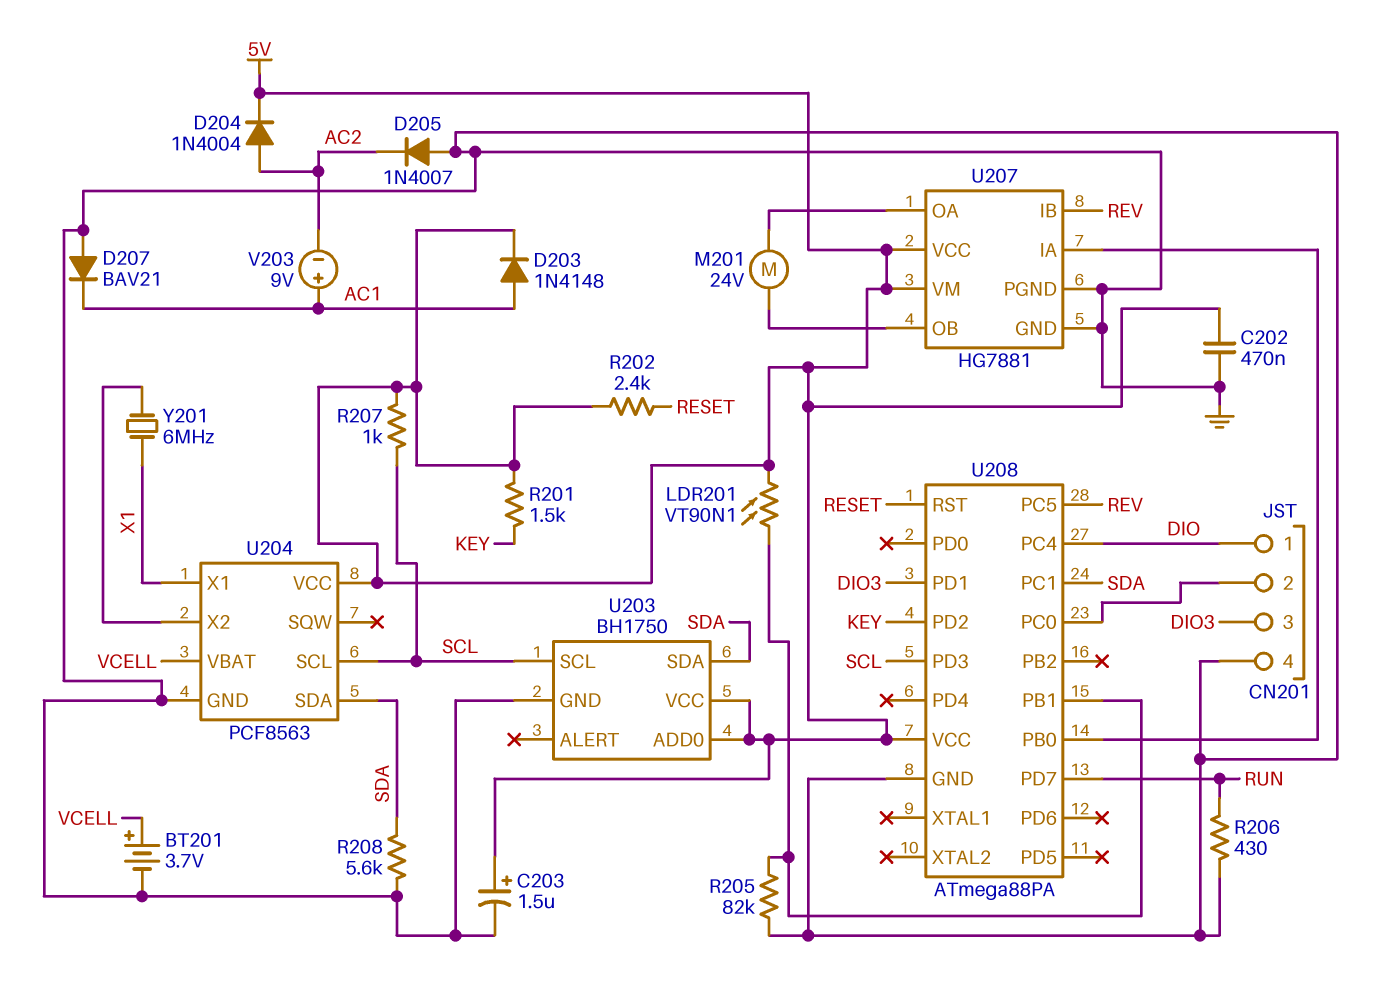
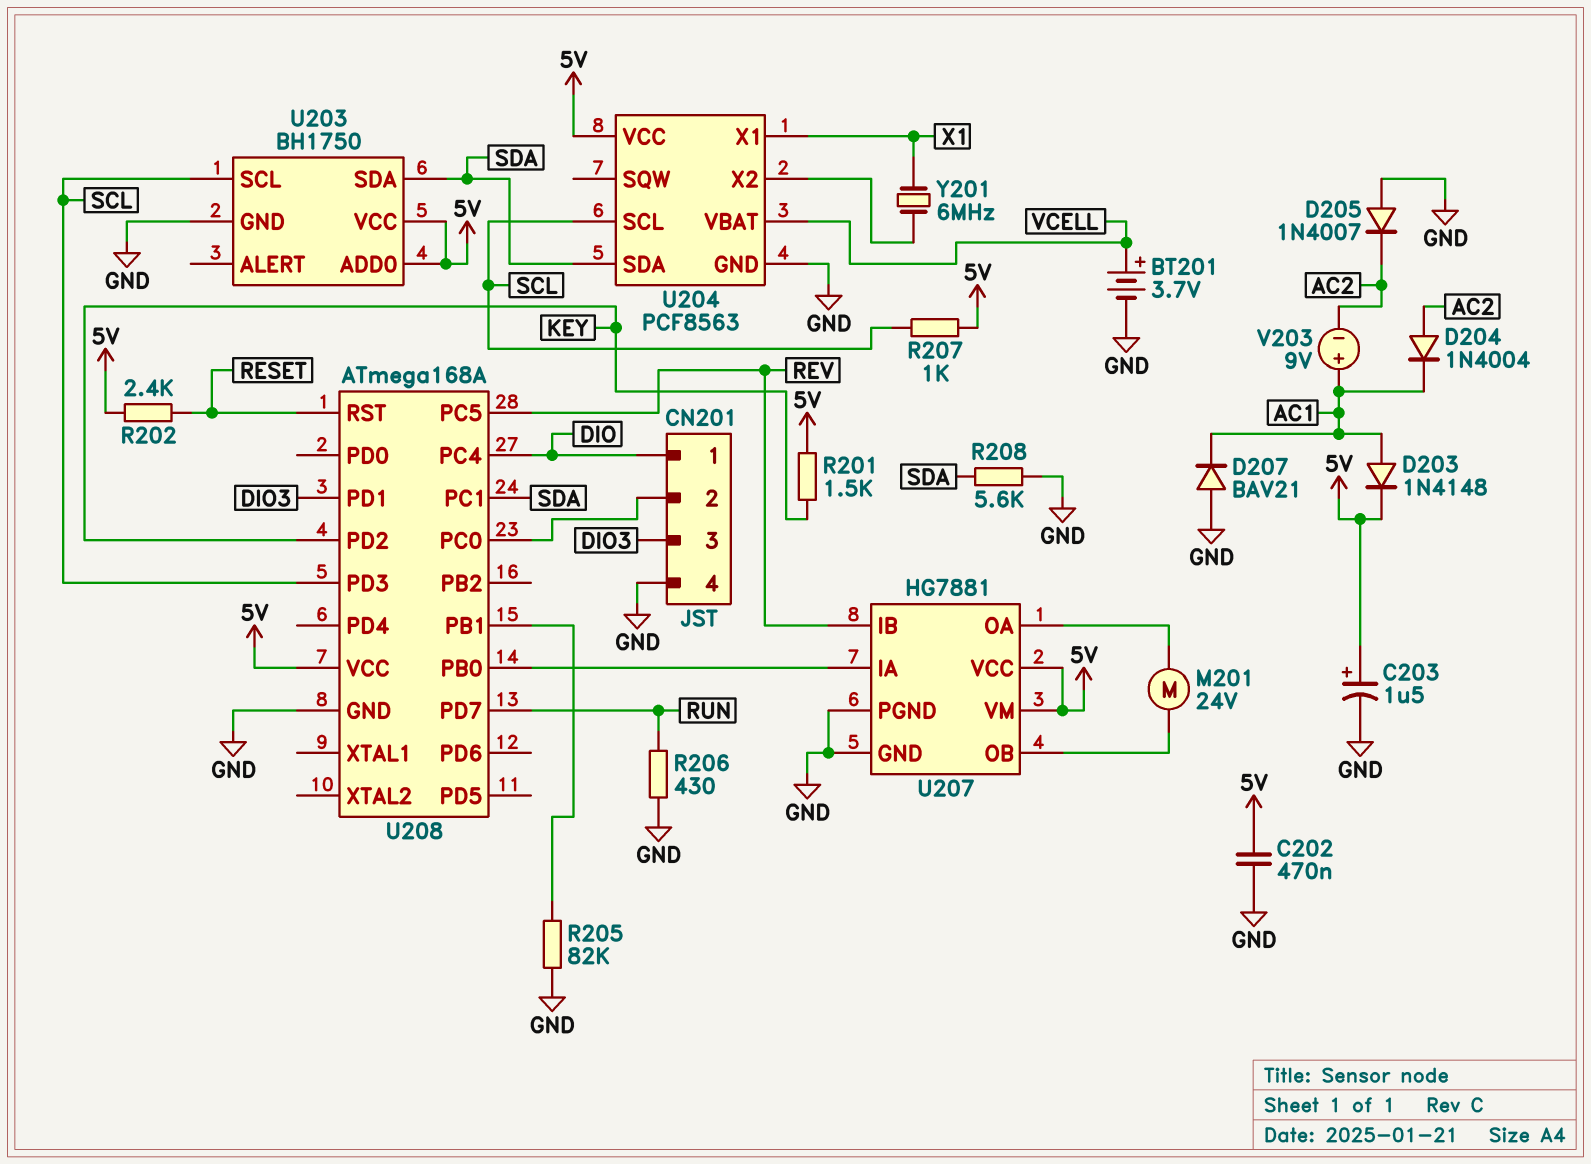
D204: diode 1N4004 (A AC2, K 5V) -> diode 1N4004 (A AC2, K AC1)
LDR201: VT90N1 (5V, U208/PB1) -> none
U208: ATmega88PA -> ATmega168A

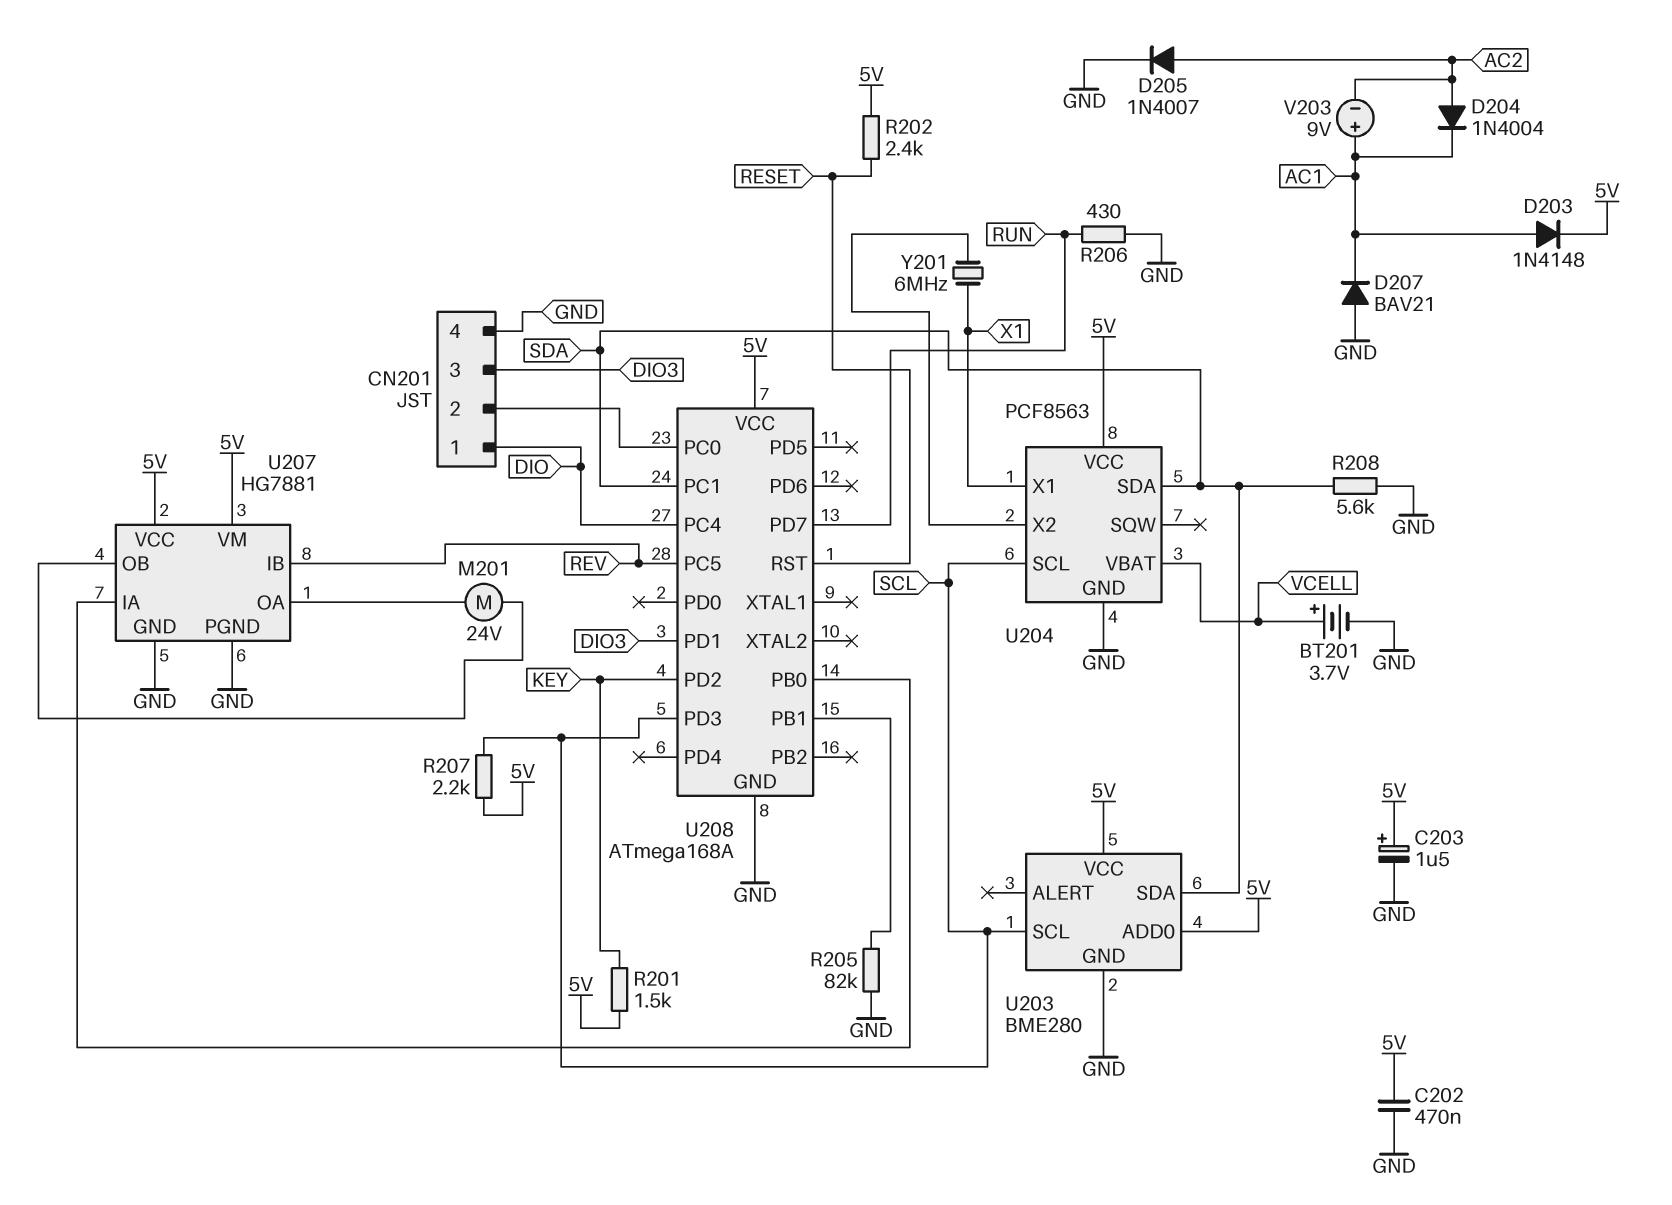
D205: diode 1N4007 (A GND, K AC2) -> diode 1N4007 (A AC2, K GND)
R207: 1k (5V, SCL) -> 2.2k (5V, SCL)
U203: BH1750 -> BME280

